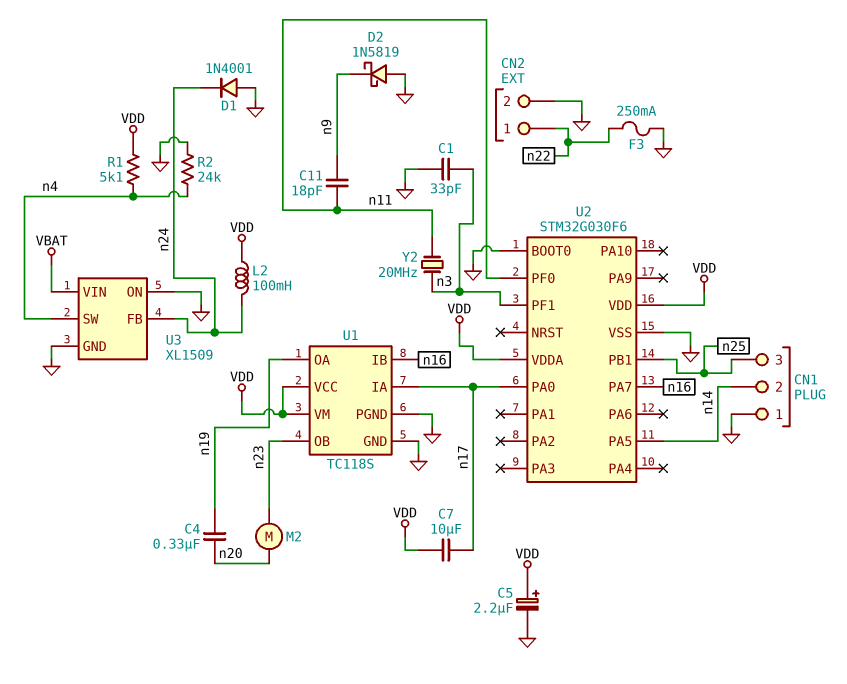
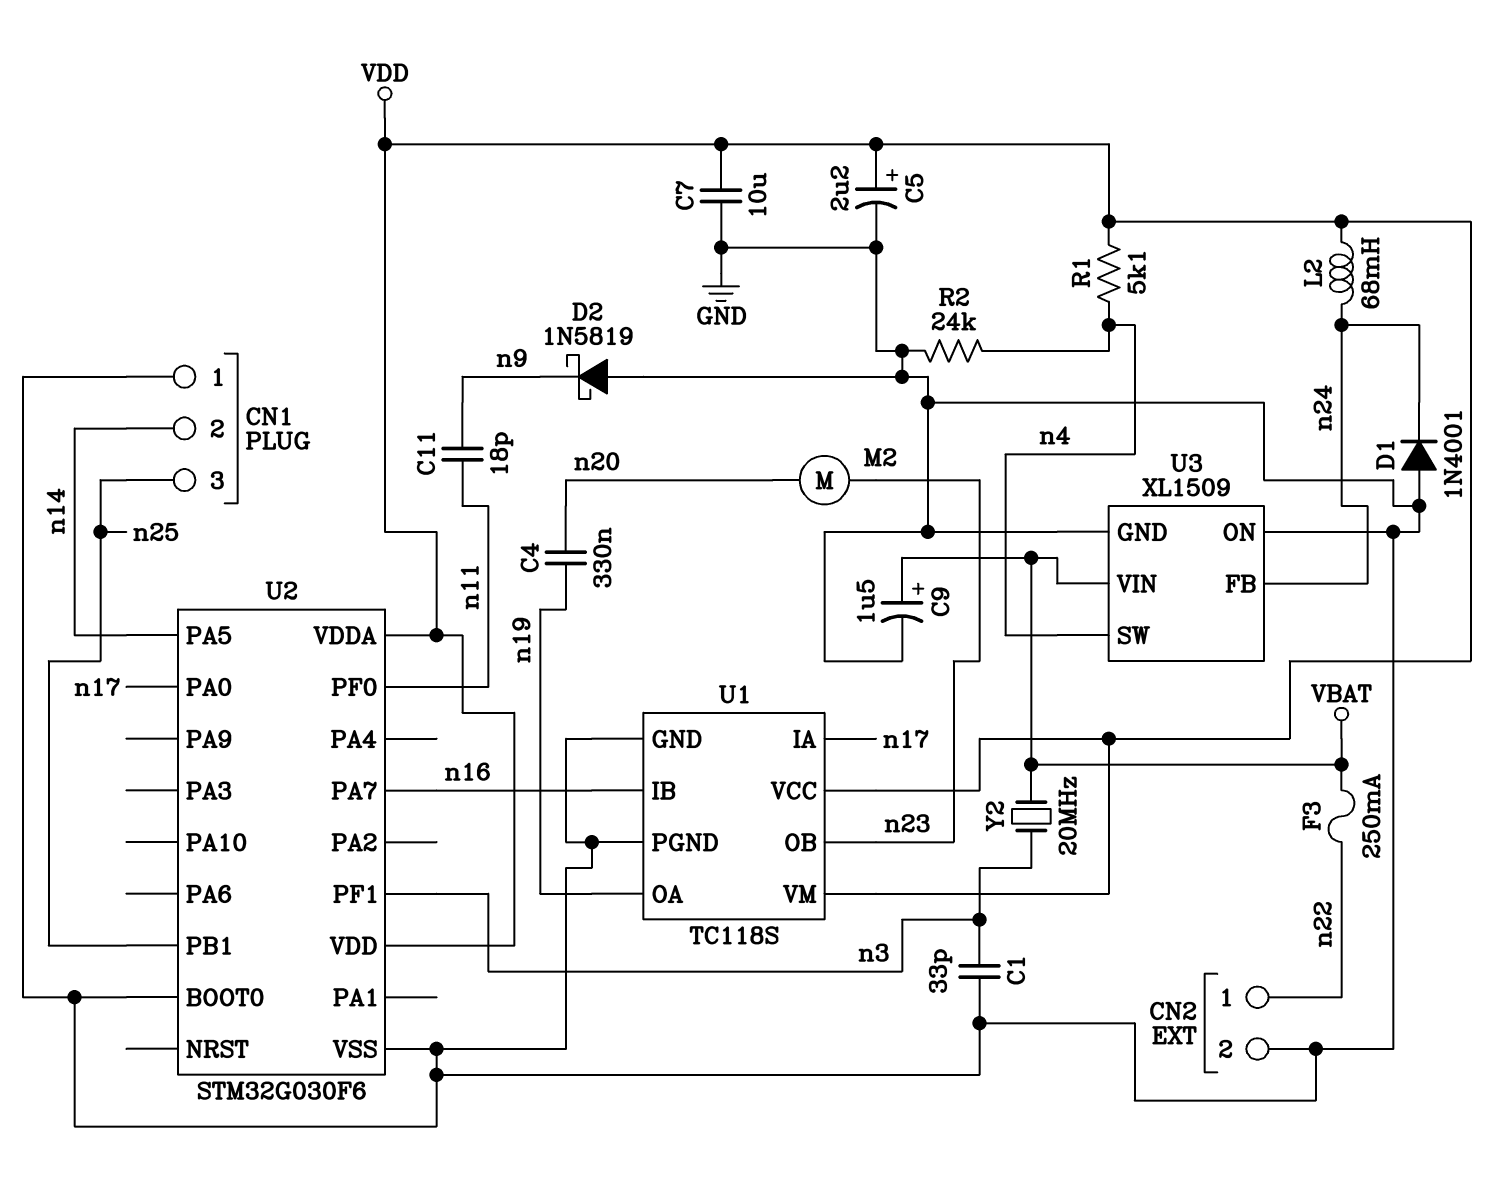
C7: 10uF (VDD, n17) -> 10uF (GND, VDD)
C9: none -> 1.5uF (plus VBAT, minus GND)
F3: 250mA (GND, n22) -> 250mA (VBAT, n22)
L2: 100mH (VDD, n24) -> 68mH (VDD, n24)
Y2: 20MHz (n3, n11) -> 20MHz (VBAT, n3)

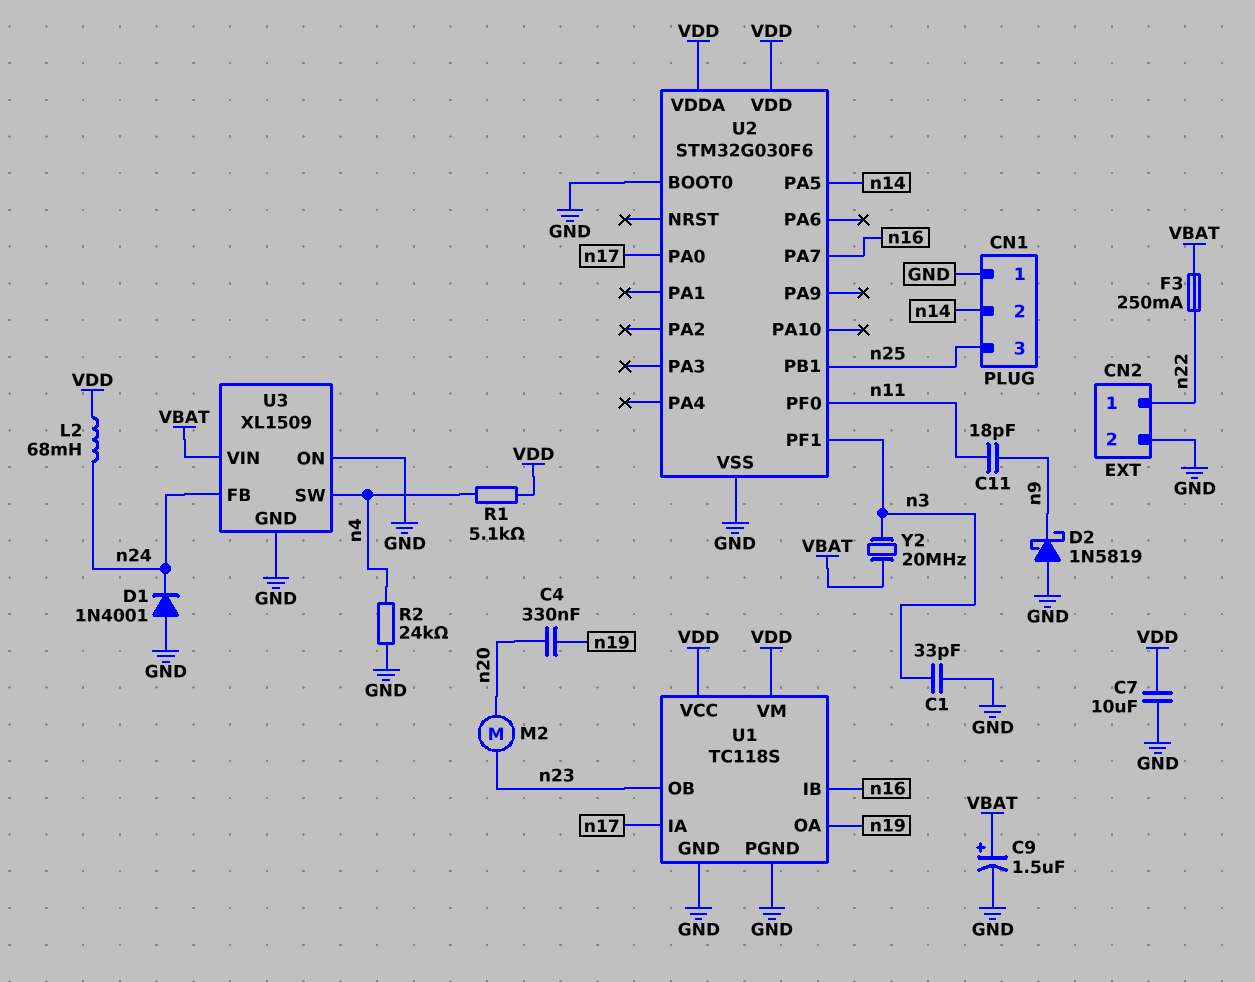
C5: 2.2uF (plus VDD, minus GND) -> none

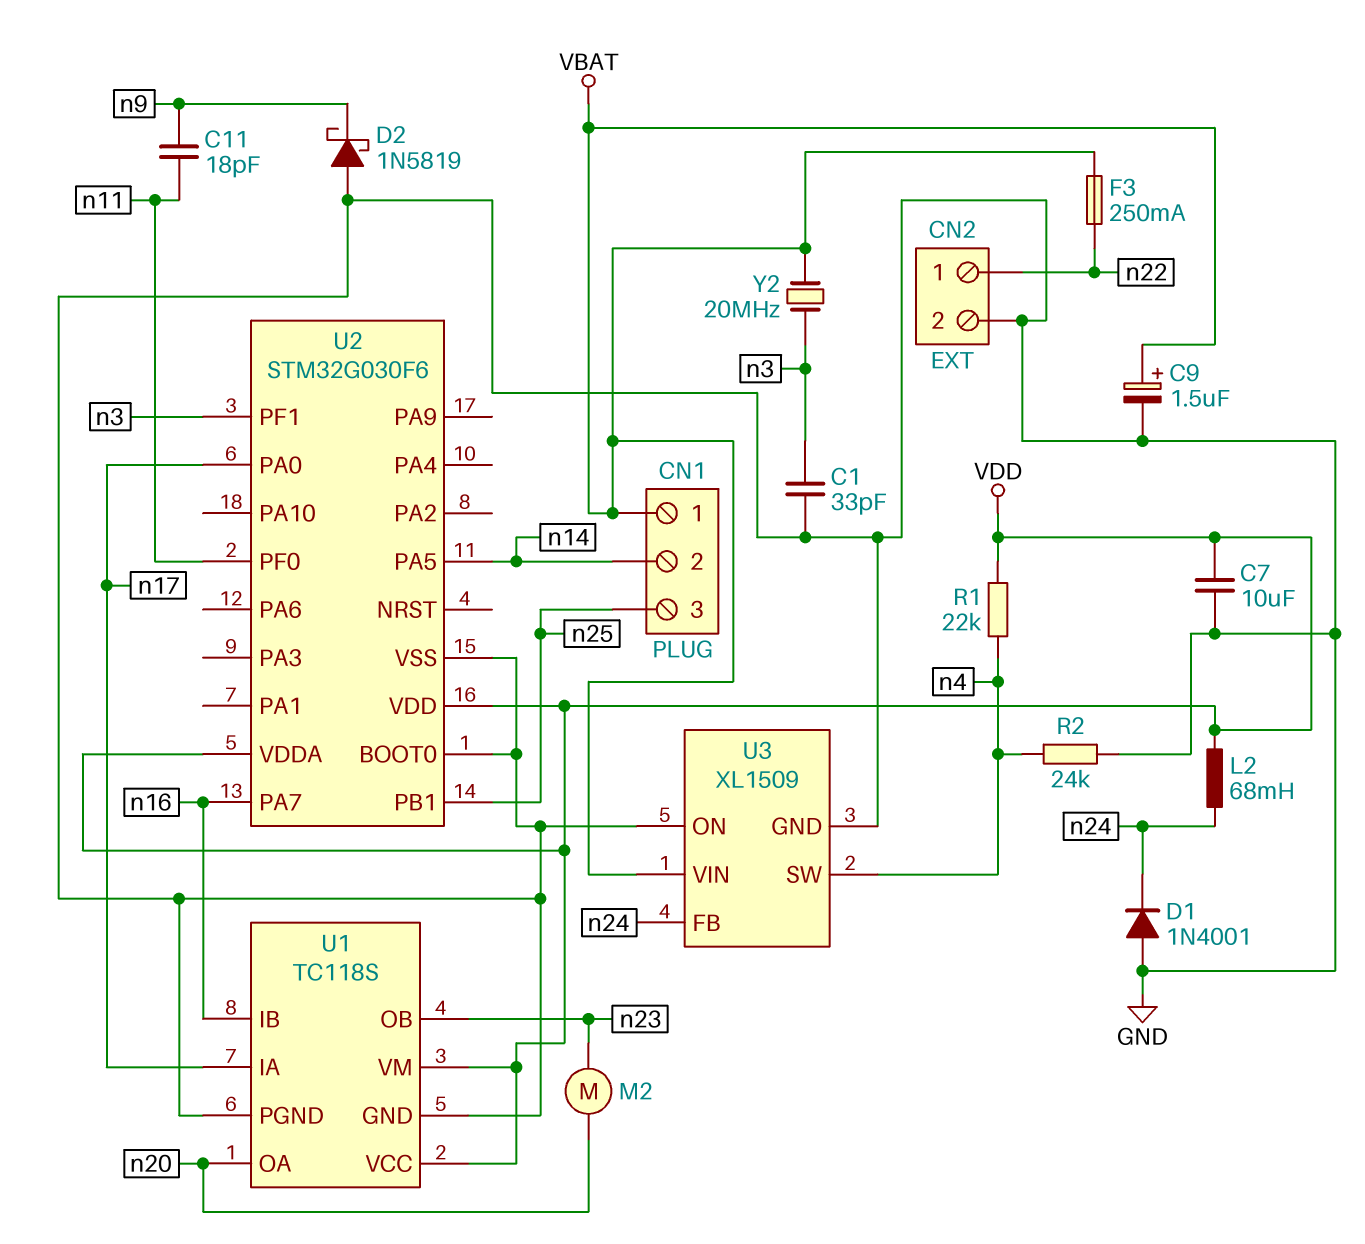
C4: 330nF (n19, n20) -> none
CN1 pin 1: GND -> VBAT
R1: 5.1k (VDD, n4) -> 22k (VDD, n4)
U1 pin OA: n19 -> n20

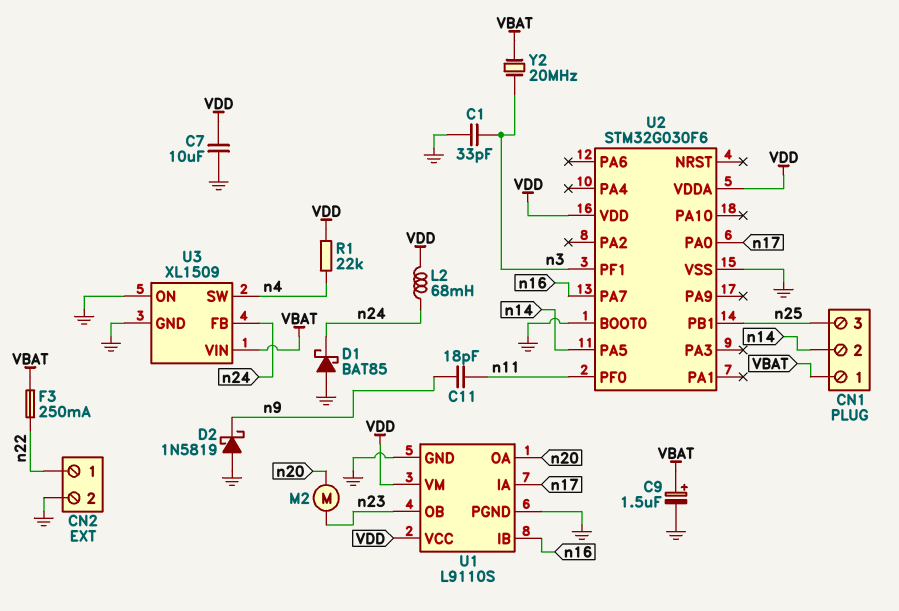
D1: diode 1N4001 (A GND, K n24) -> schottky BAT85 (A GND, K n24)
R2: 24k (GND, n4) -> none
U1: TC118S -> L9110S

